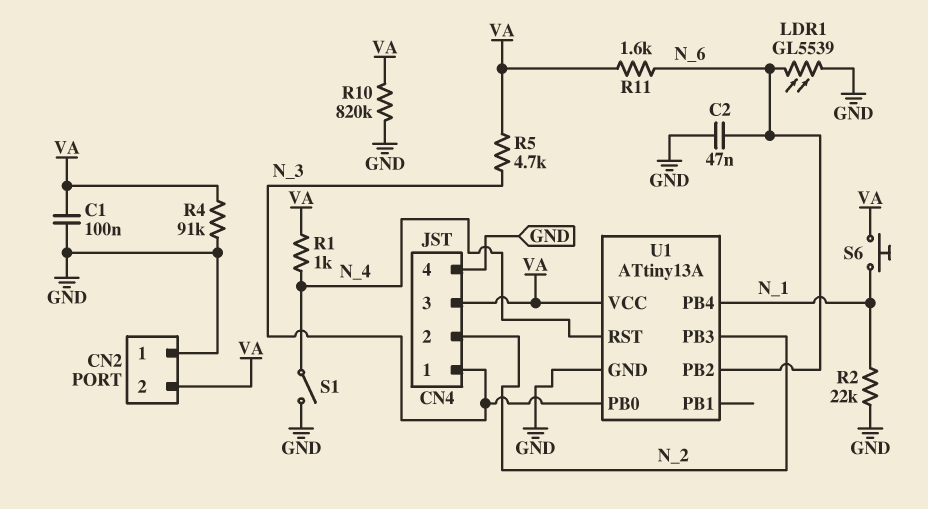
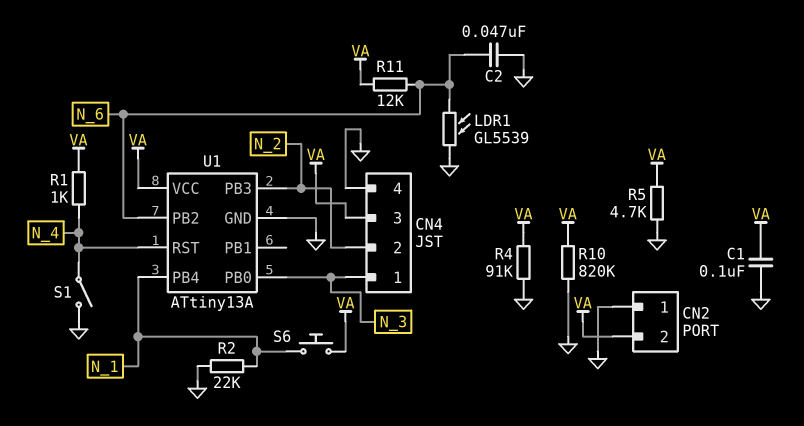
R5: 4.7k (N_3, VA) -> 4.7k (GND, VA)
R11: 1.6k (N_6, VA) -> 12k (N_6, VA)

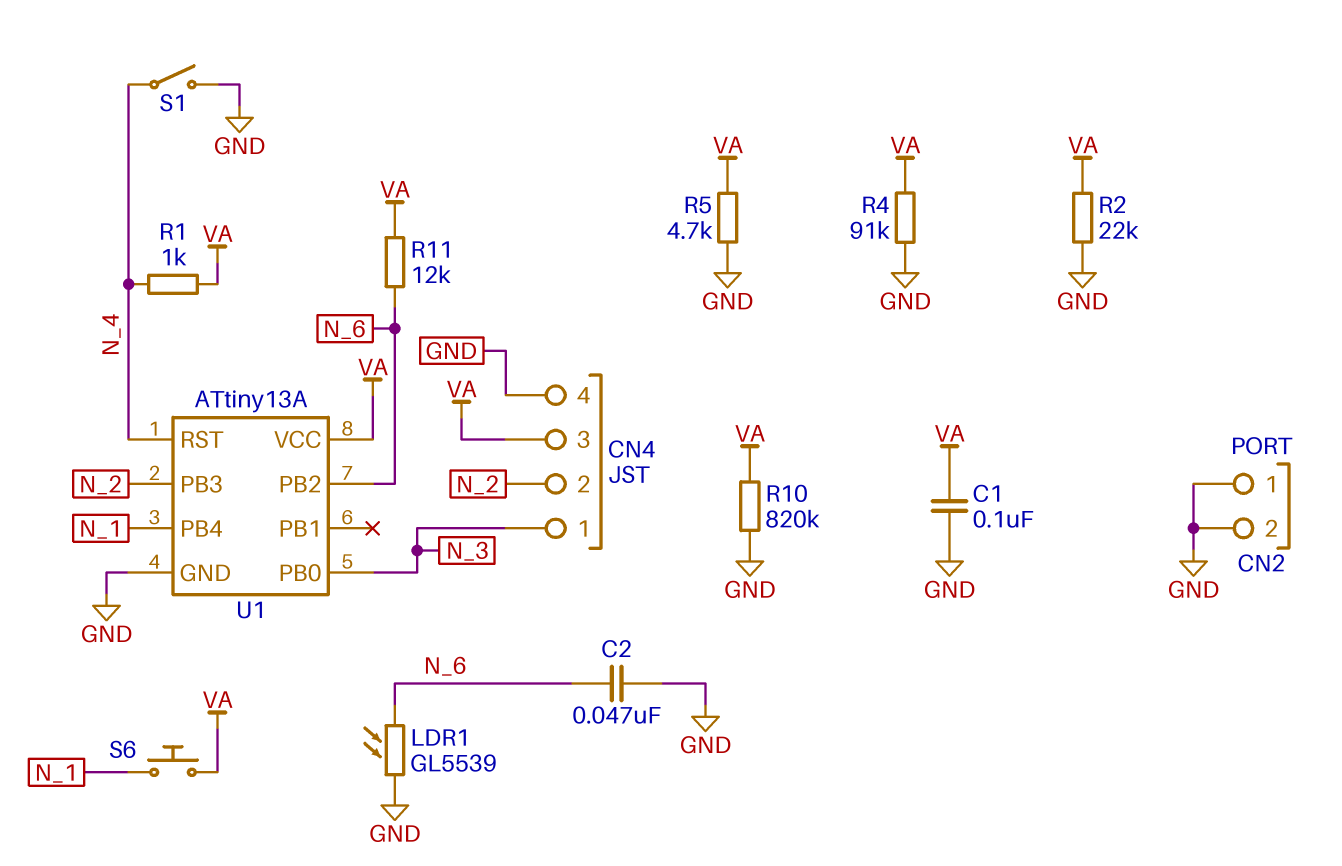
CN2 pin 2: VA -> GND
R2: 22k (GND, N_1) -> 22k (GND, VA)

